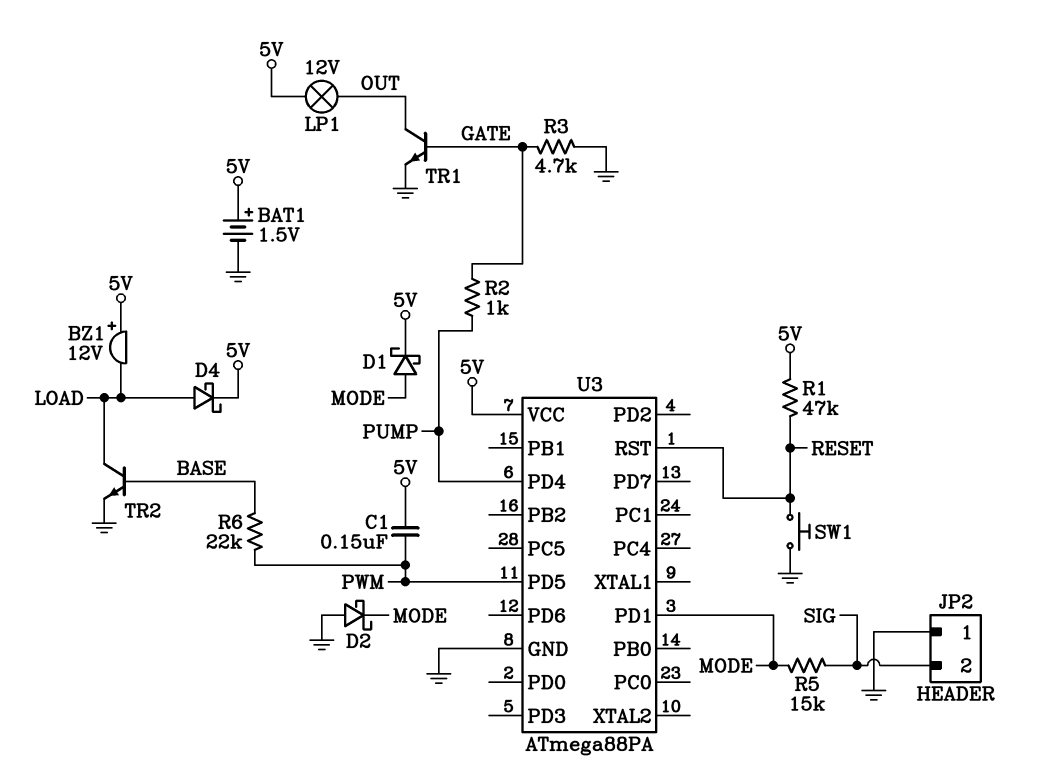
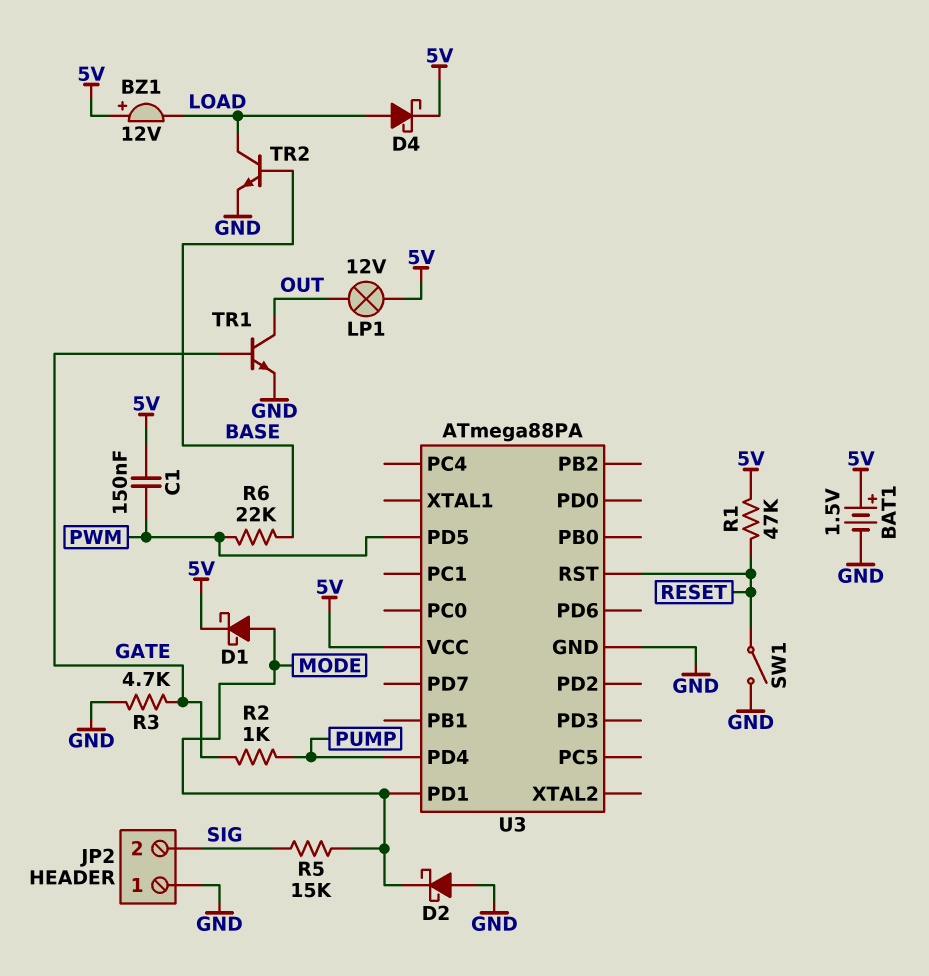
SW1: button (GND, RESET) -> switch (GND, RESET)

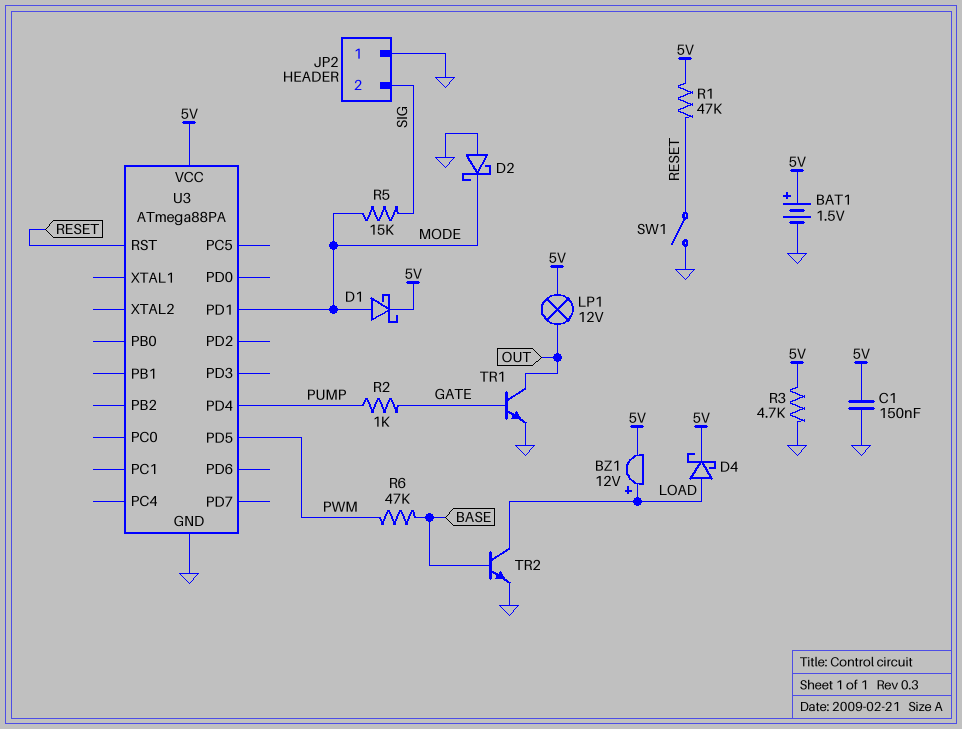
BZ1: buzzer 12V (plus 5V, minus LOAD) -> buzzer 12V (plus LOAD, minus 5V)
C1: 150nF (5V, PWM) -> 150nF (5V, GND)
R3: 4.7k (GATE, GND) -> 4.7k (5V, GND)
R6: 22k (BASE, PWM) -> 47k (BASE, PWM)

